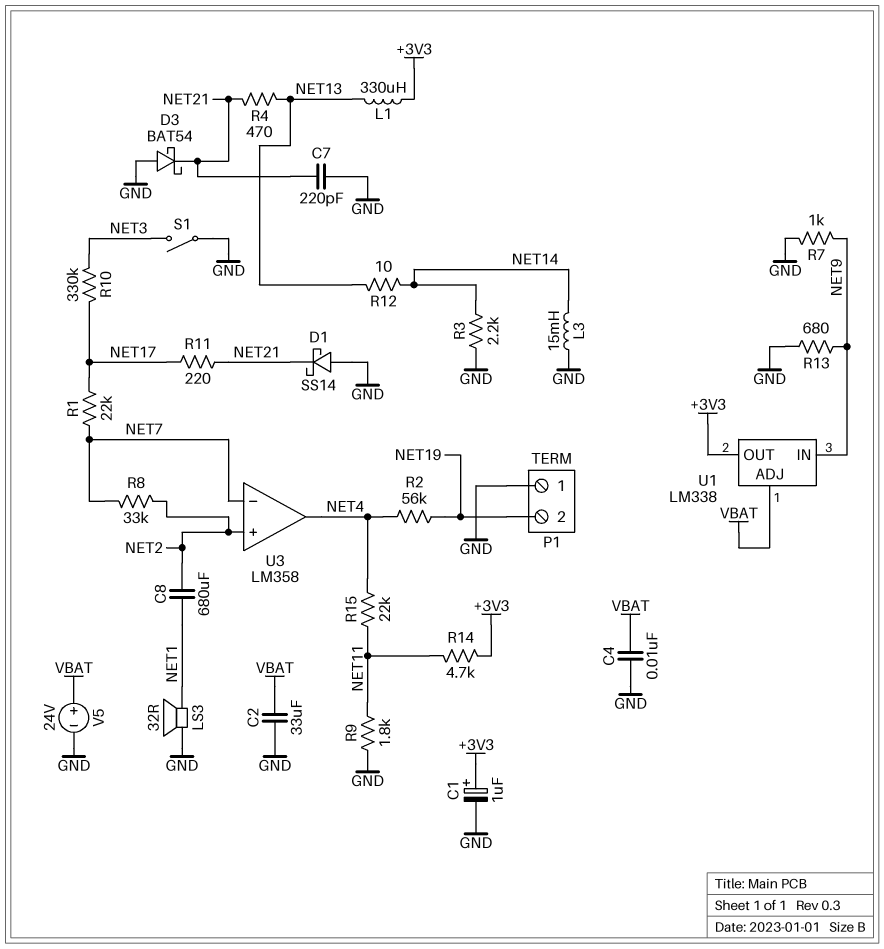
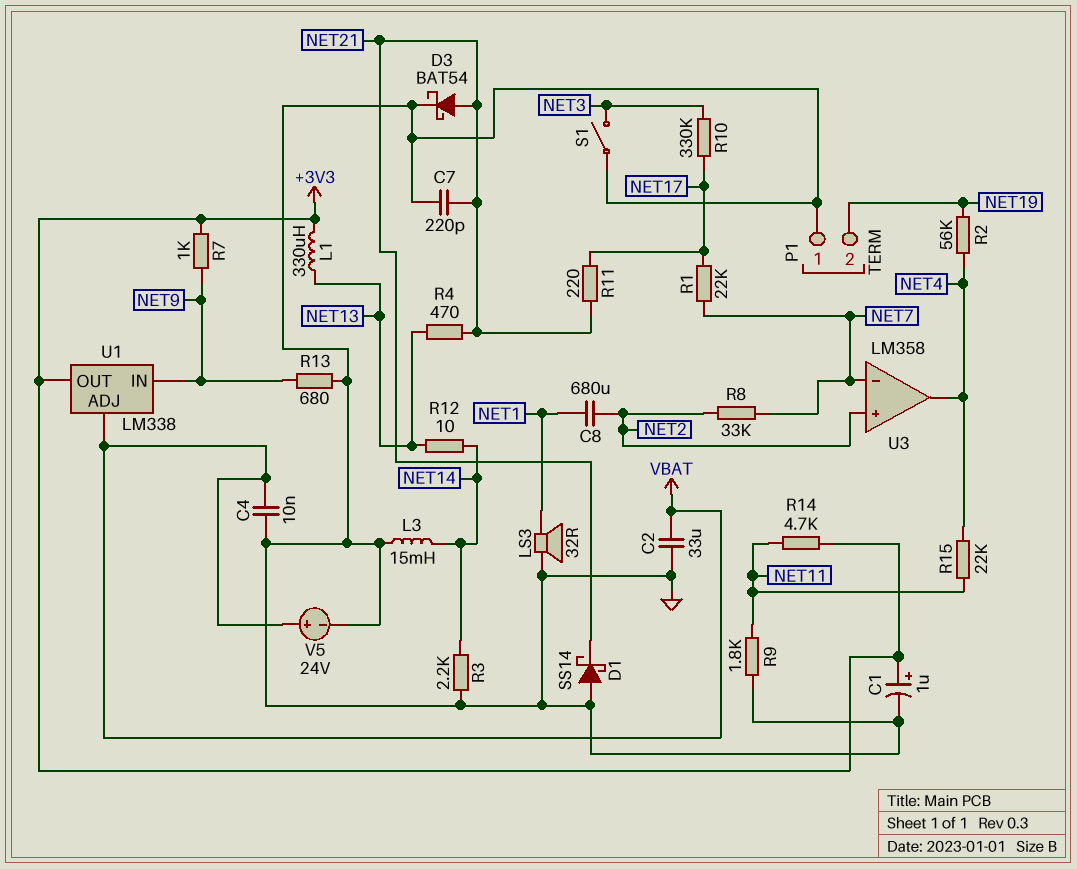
D3: schottky BAT54 (A GND, K NET21) -> schottky BAT54 (A NET21, K GND)
R7: 1k (GND, NET9) -> 1k (+3V3, NET9)

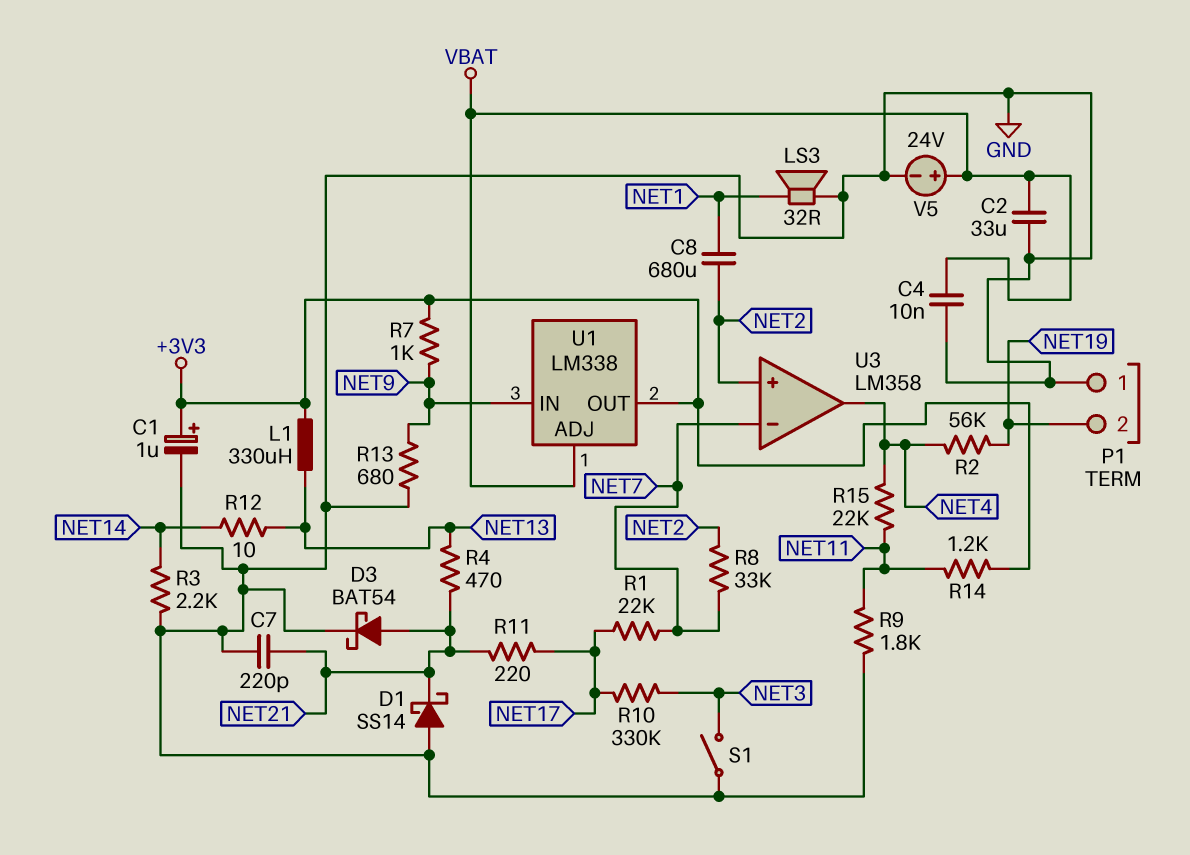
L3: 15mH (GND, NET14) -> none
R14: 4.7k (+3V3, NET11) -> 1.2k (+3V3, NET11)

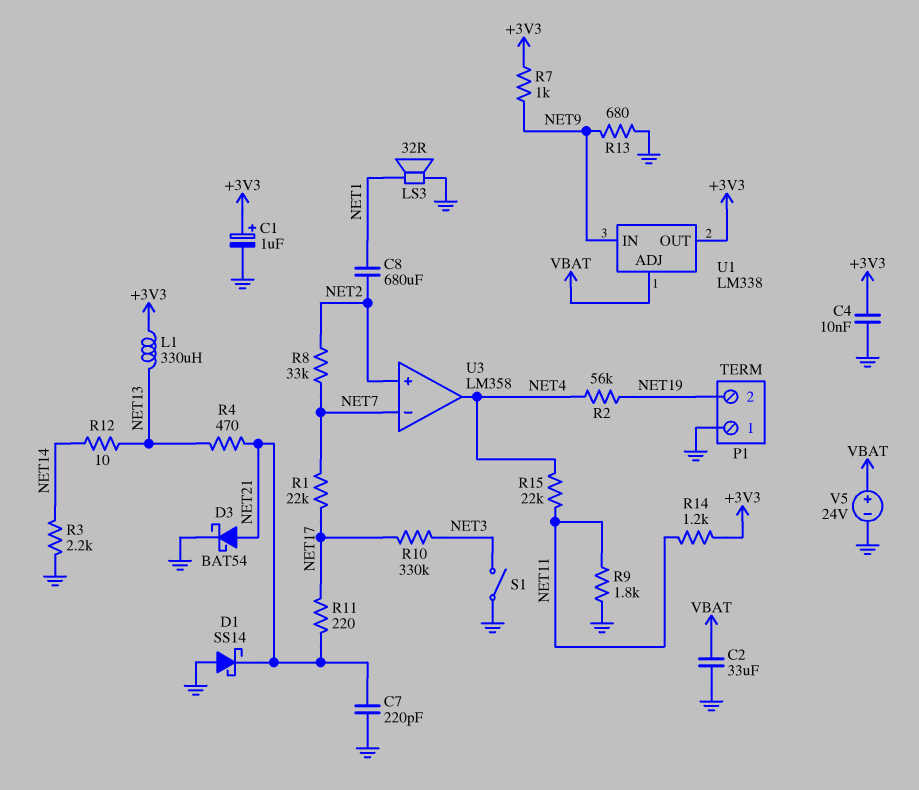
C4: 10nF (GND, VBAT) -> 10nF (+3V3, GND)

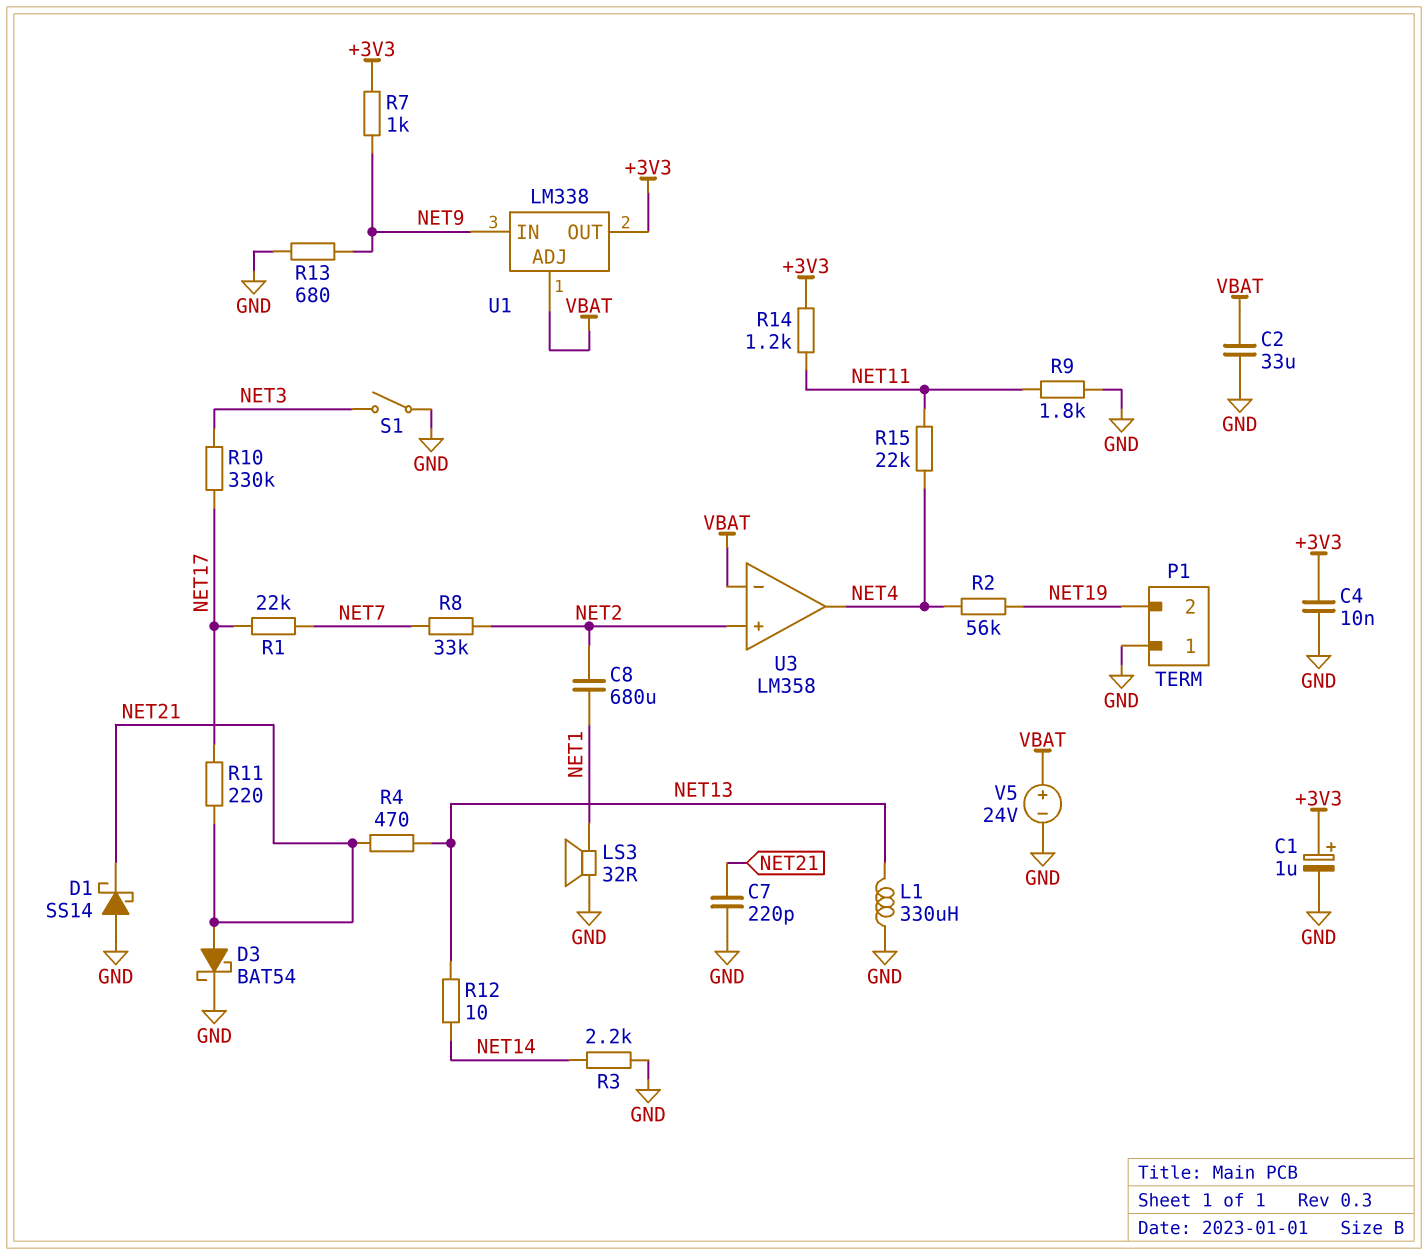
L1: 330uH (+3V3, NET13) -> 330uH (GND, NET13)
U3 pin in-: NET7 -> VBAT

